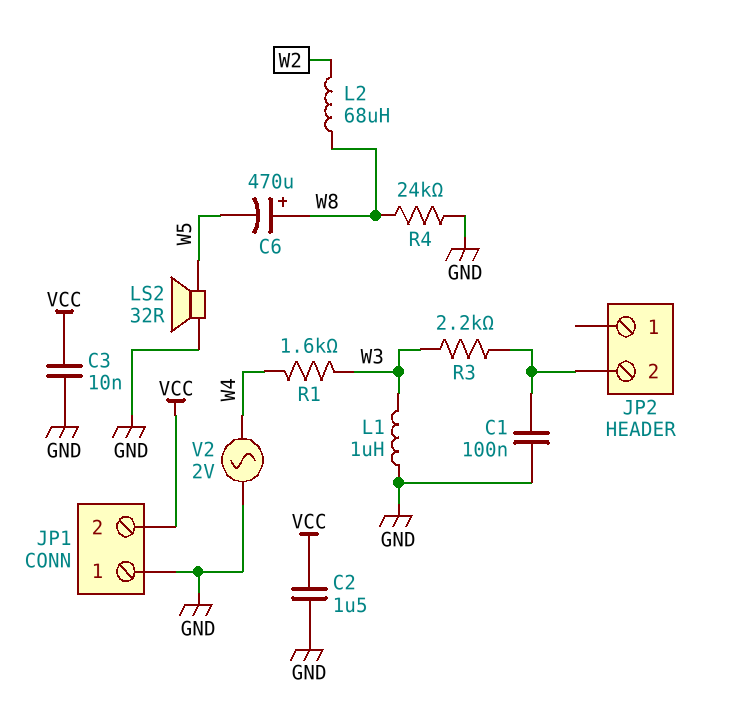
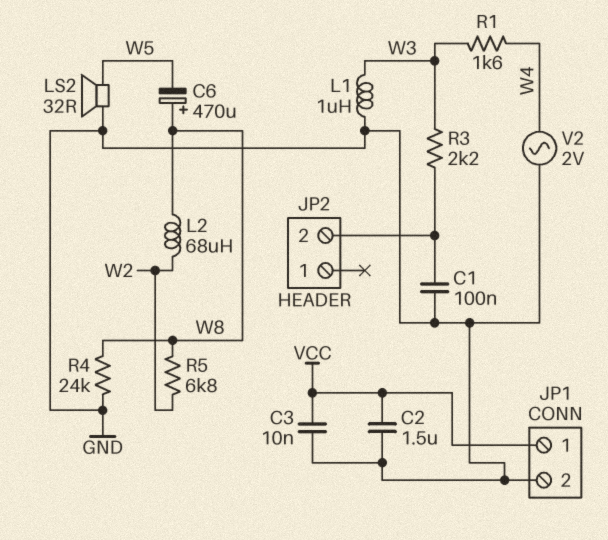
JP1 pin 1: GND -> VCC
JP1 pin 2: VCC -> GND
R5: none -> 6.8k (W2, W8)

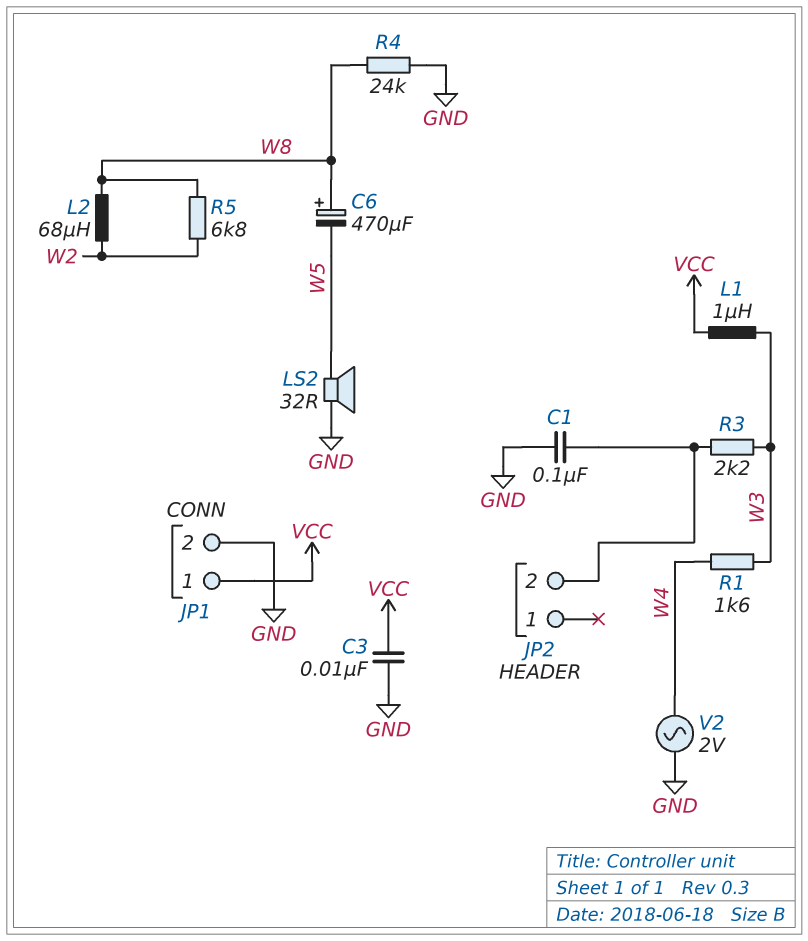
C2: 1.5uF (GND, VCC) -> none
L1: 1uH (GND, W3) -> 1uH (VCC, W3)

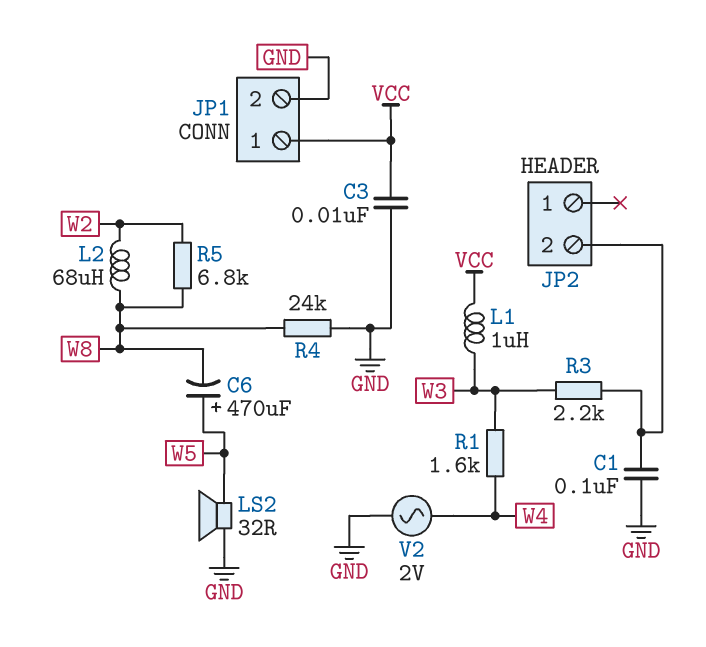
C6: 470uF (plus W8, minus W5) -> 470uF (plus W5, minus W8)

